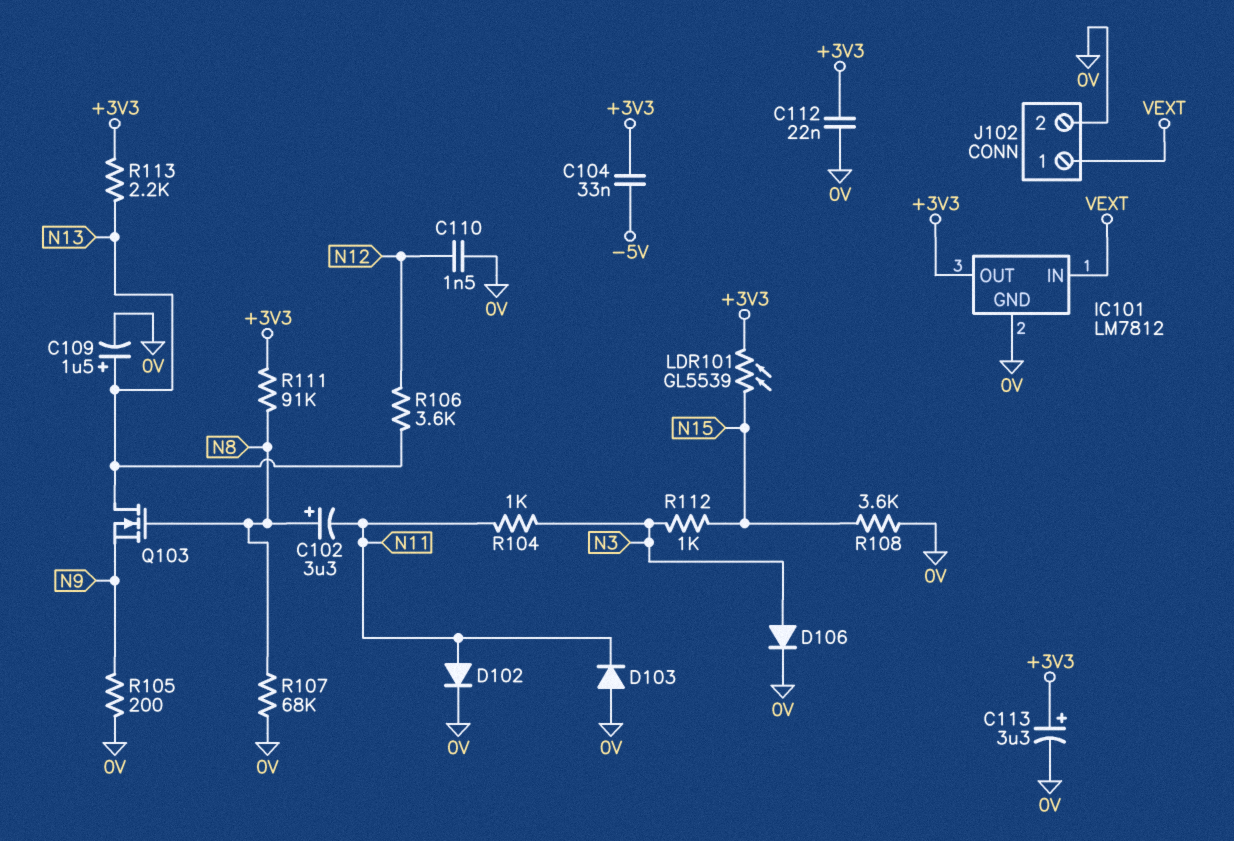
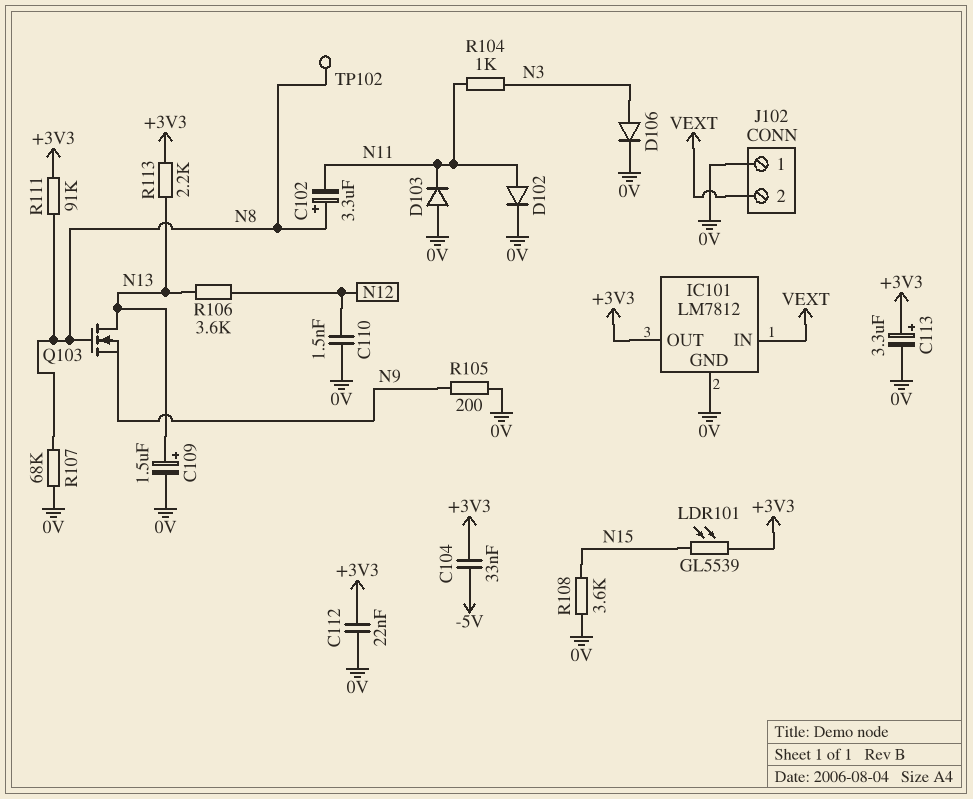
J102 pin 1: VEXT -> 0V
J102 pin 2: 0V -> VEXT
R112: 1k (N3, N15) -> none
TP102: none -> test point (N8)

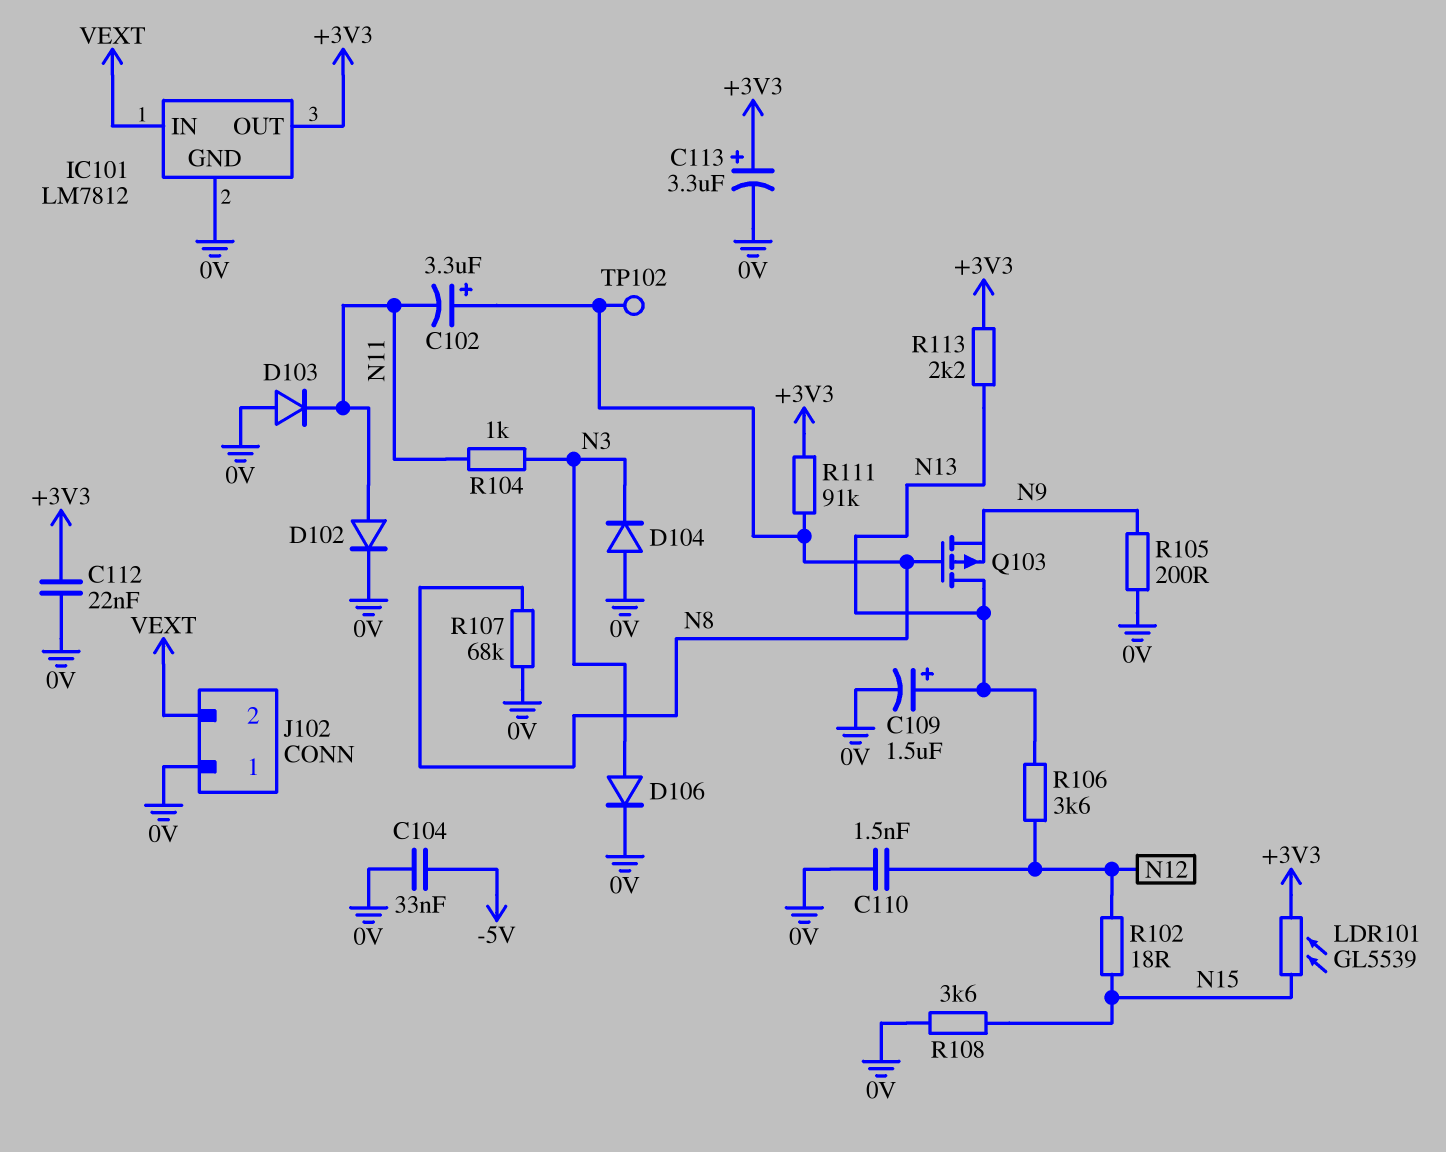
C104: 33nF (+3V3, -5V) -> 33nF (-5V, 0V)
D104: none -> diode (A 0V, K N3)
Q103: NMOS (G N8, D N13, S N9) -> PMOS (G N8, D N13, S N9)
R102: none -> 18 (N12, N15)

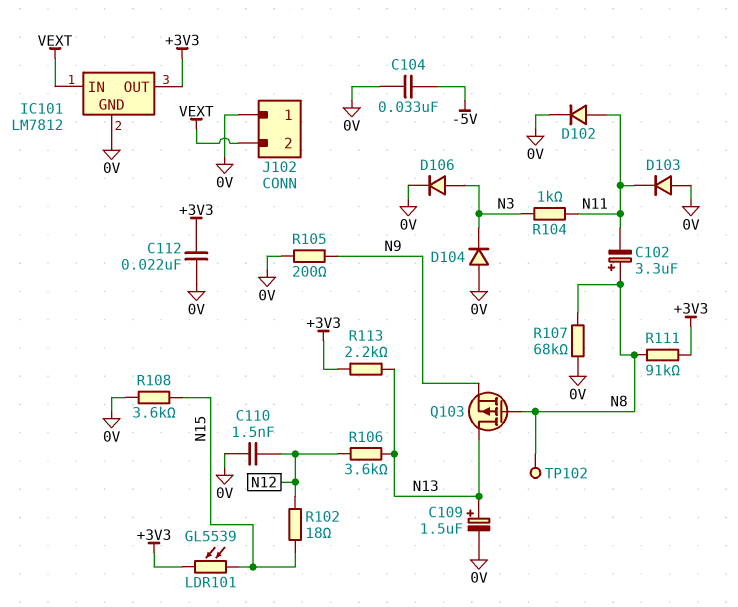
C113: 3.3uF (plus +3V3, minus 0V) -> none

